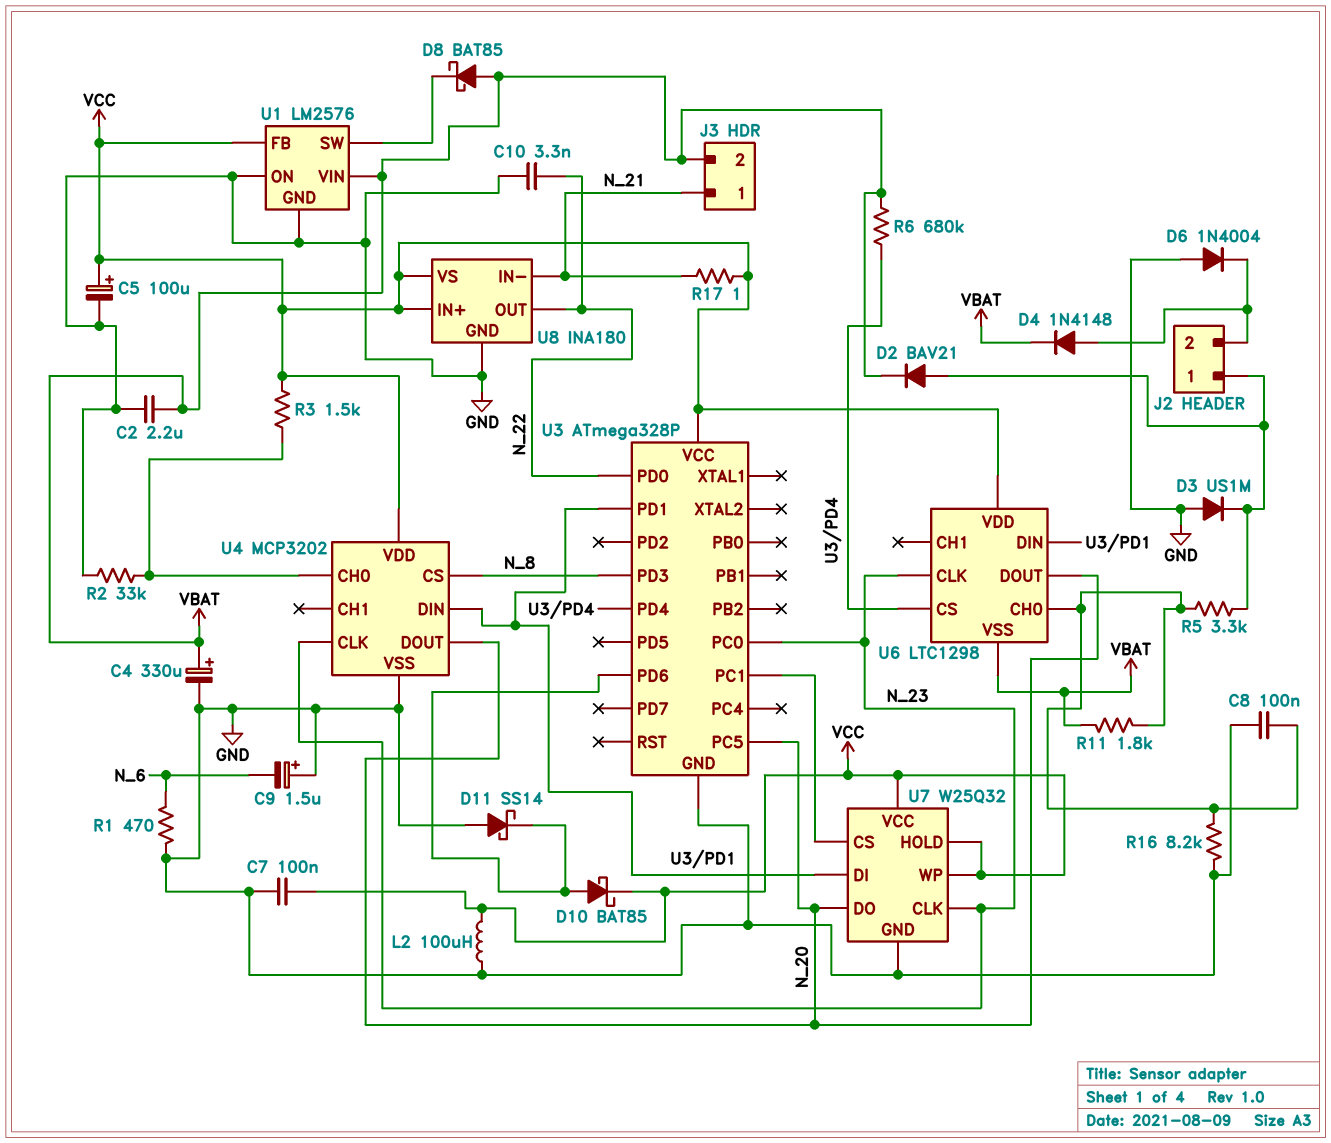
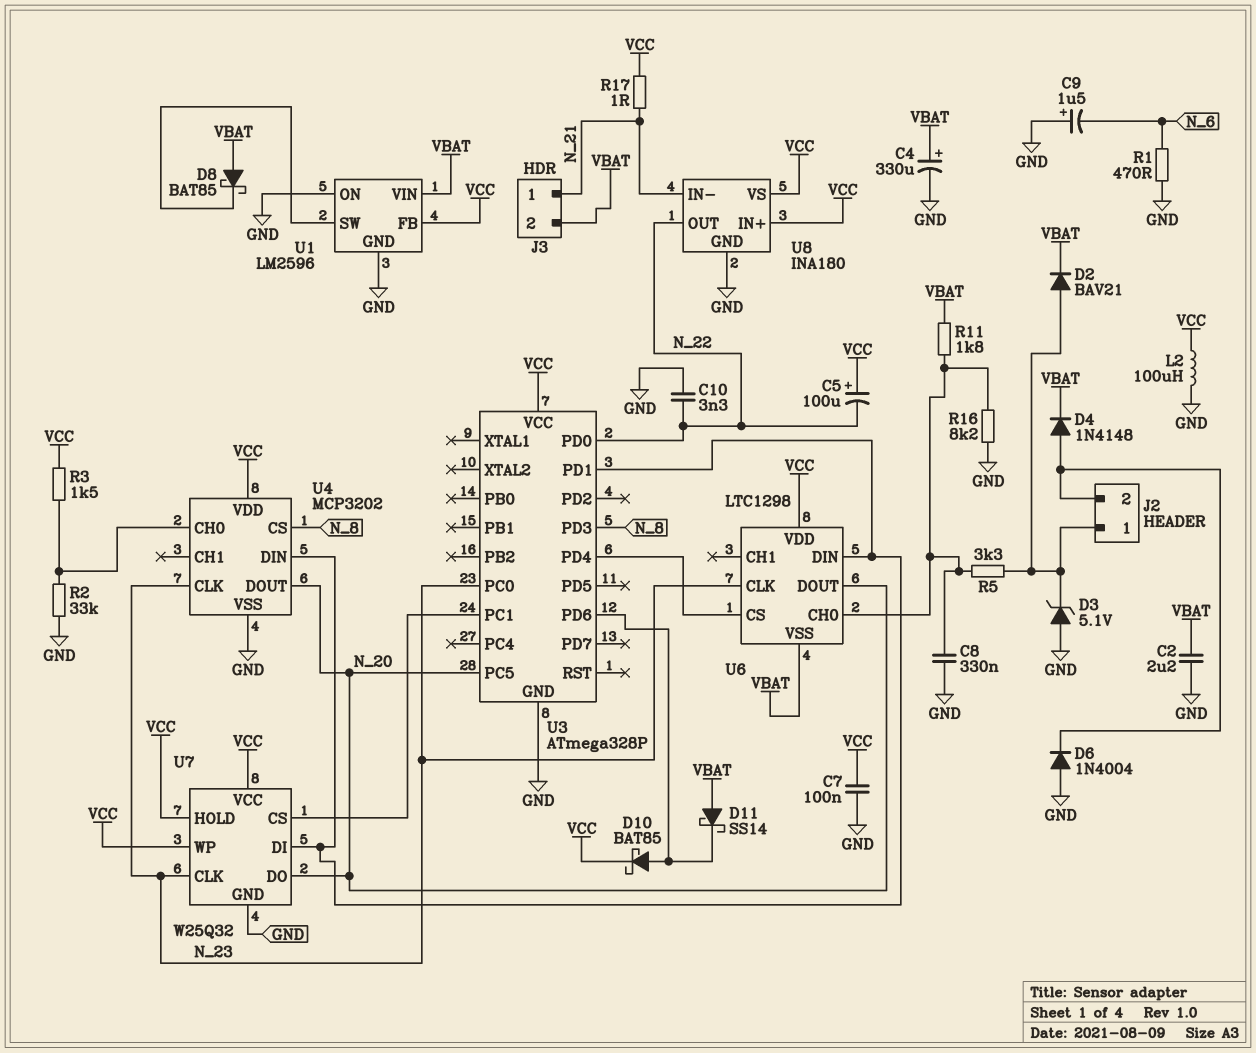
C5: 100uF (plus VCC, minus GND) -> 100uF (plus VCC, minus N_22)
C8: 100nF (GND, U6/CH0) -> 330nF (GND, U6/CH0)
D3: diode US1M (A GND, K J2/1) -> zener 5.1V (A GND, K J2/1)
D11: schottky SS14 (A GND, K U3/PD6) -> schottky SS14 (A VBAT, K U3/PD6)
R6: 680k (U3/PD4, VBAT) -> none
U1: LM2576 -> LM2596

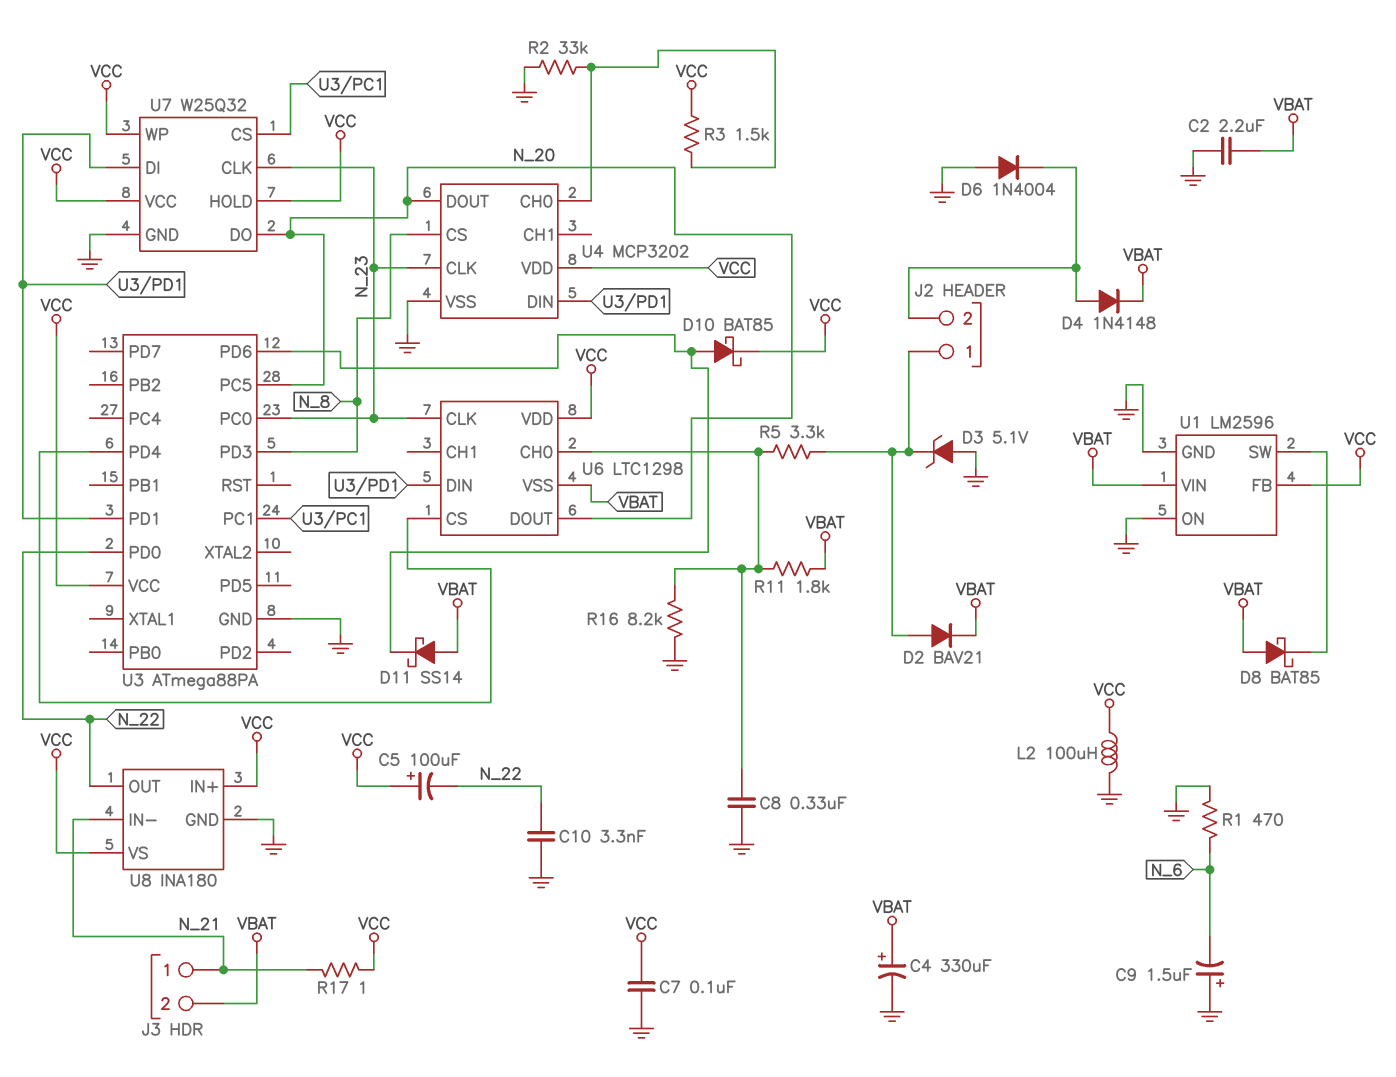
U3: ATmega328P -> ATmega88PA

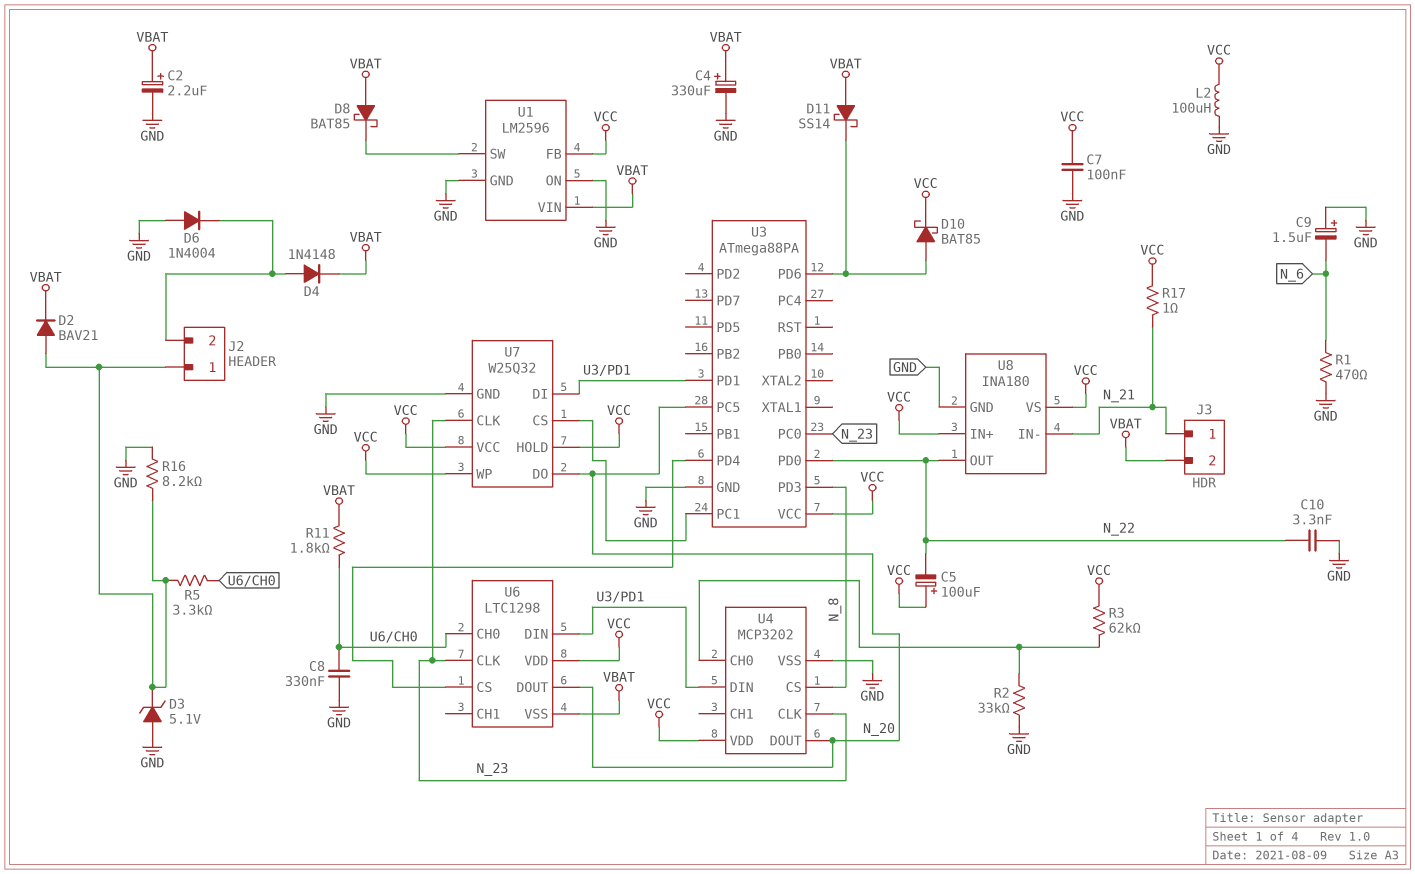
C2: 2.2uF (GND, VBAT) -> 2.2uF (plus VBAT, minus GND)
R3: 1.5k (U4/CH0, VCC) -> 62k (U4/CH0, VCC)
R16: 8.2k (GND, U6/CH0) -> 8.2k (GND, J2/1)

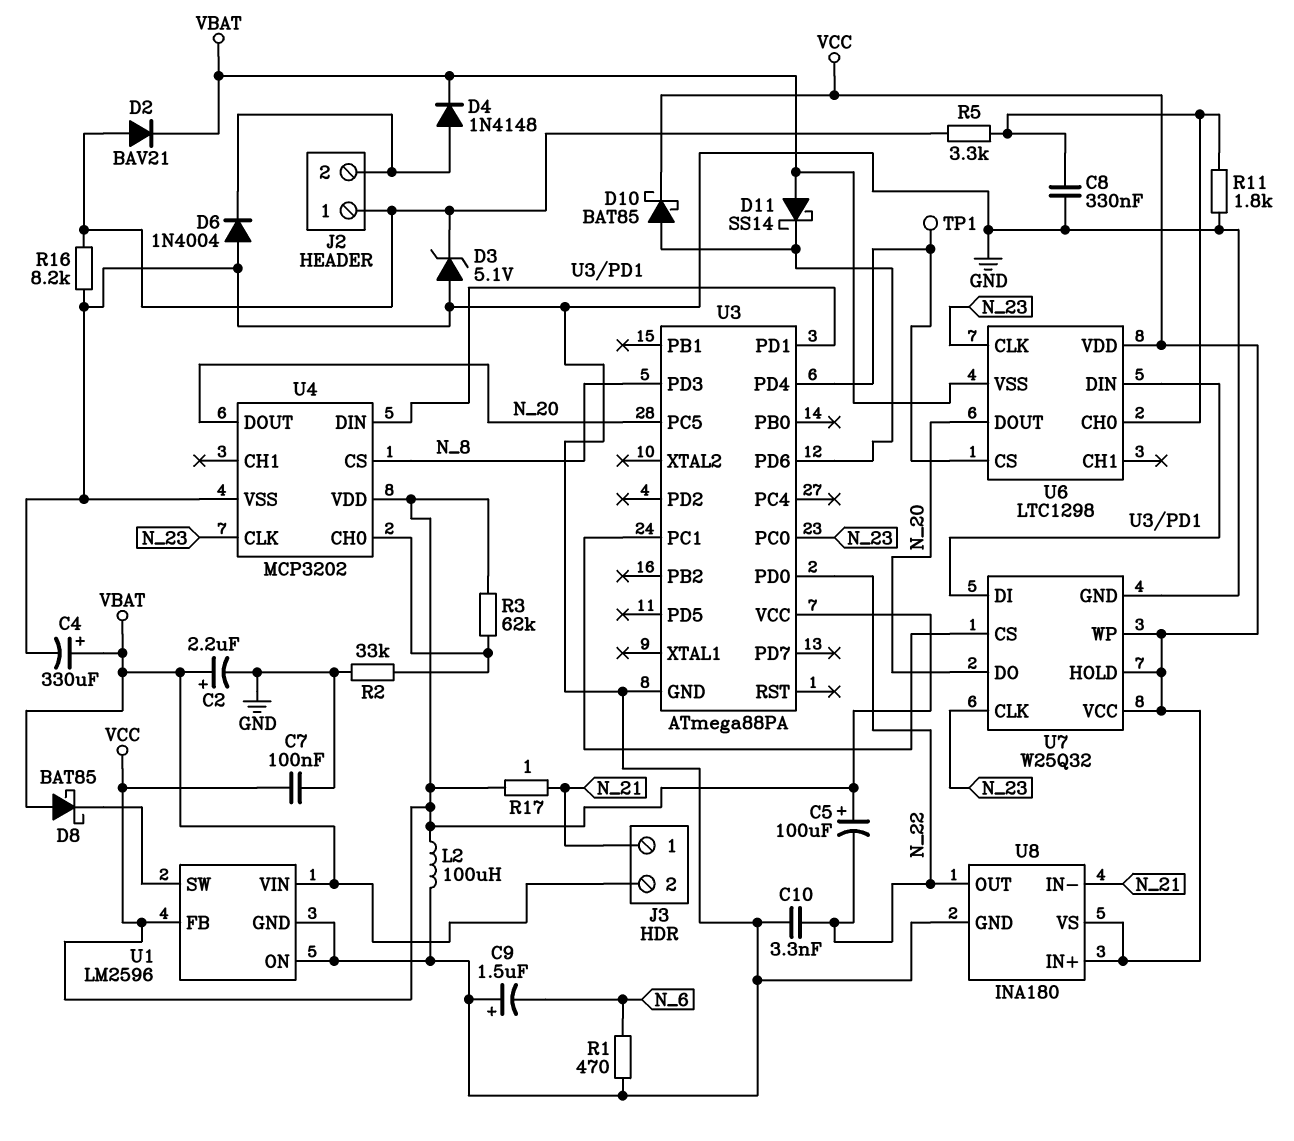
R11: 1.8k (U6/CH0, VBAT) -> 1.8k (GND, U6/CH0)
TP1: none -> test point (U3/PD4)

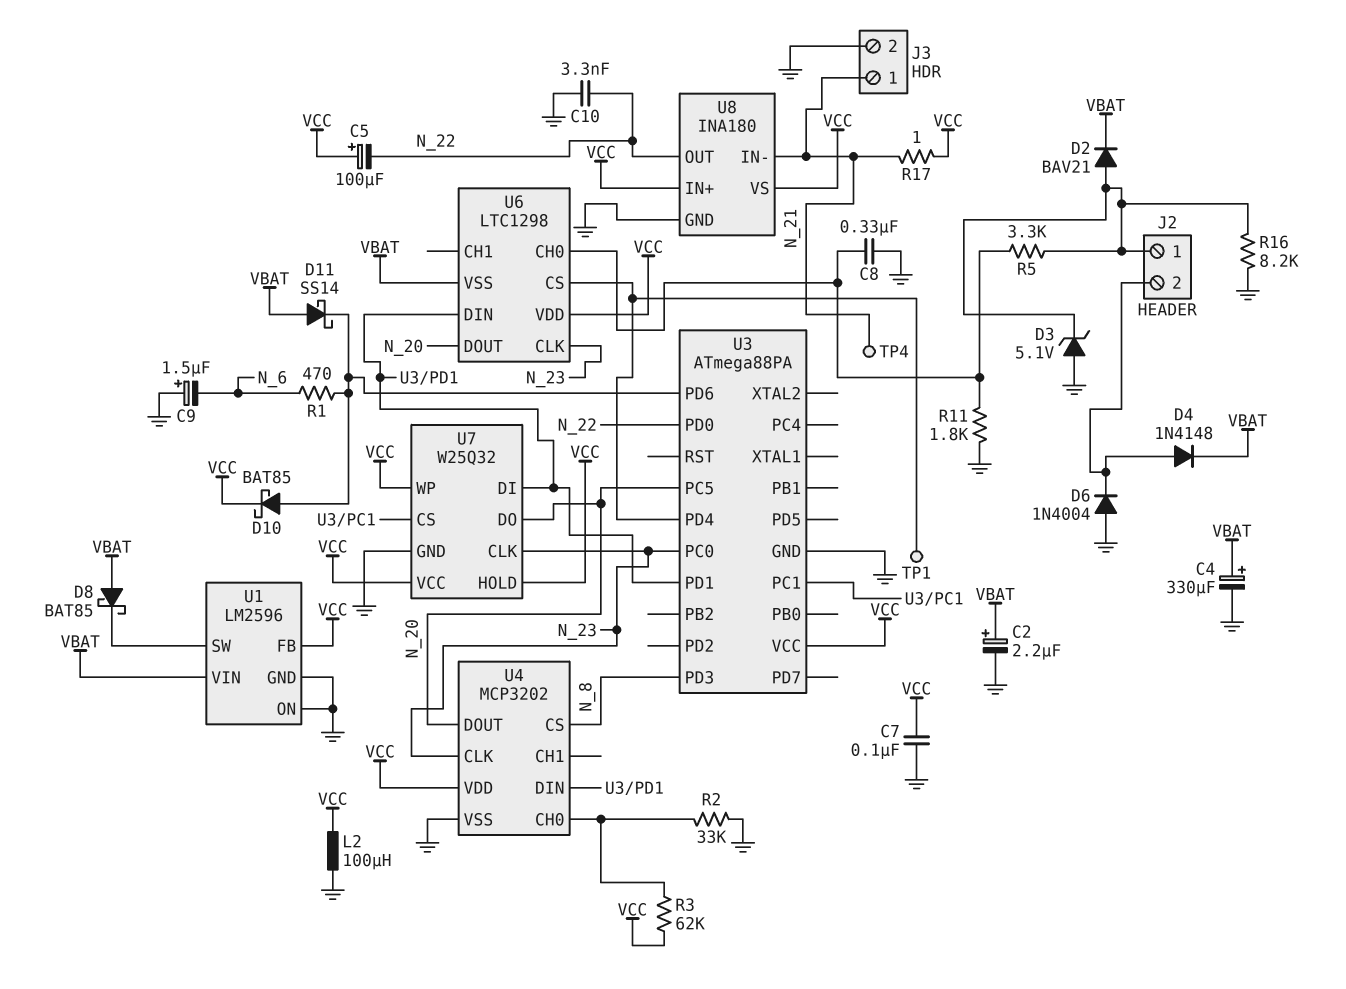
J3 pin 2: VBAT -> GND
R1: 470 (GND, N_6) -> 470 (N_6, U3/PD6)
TP4: none -> test point (N_21)

